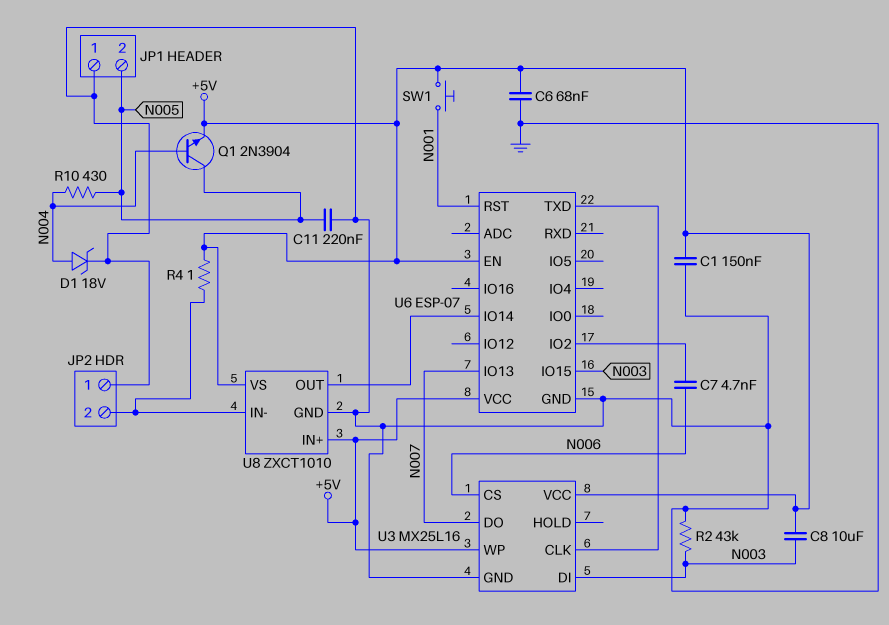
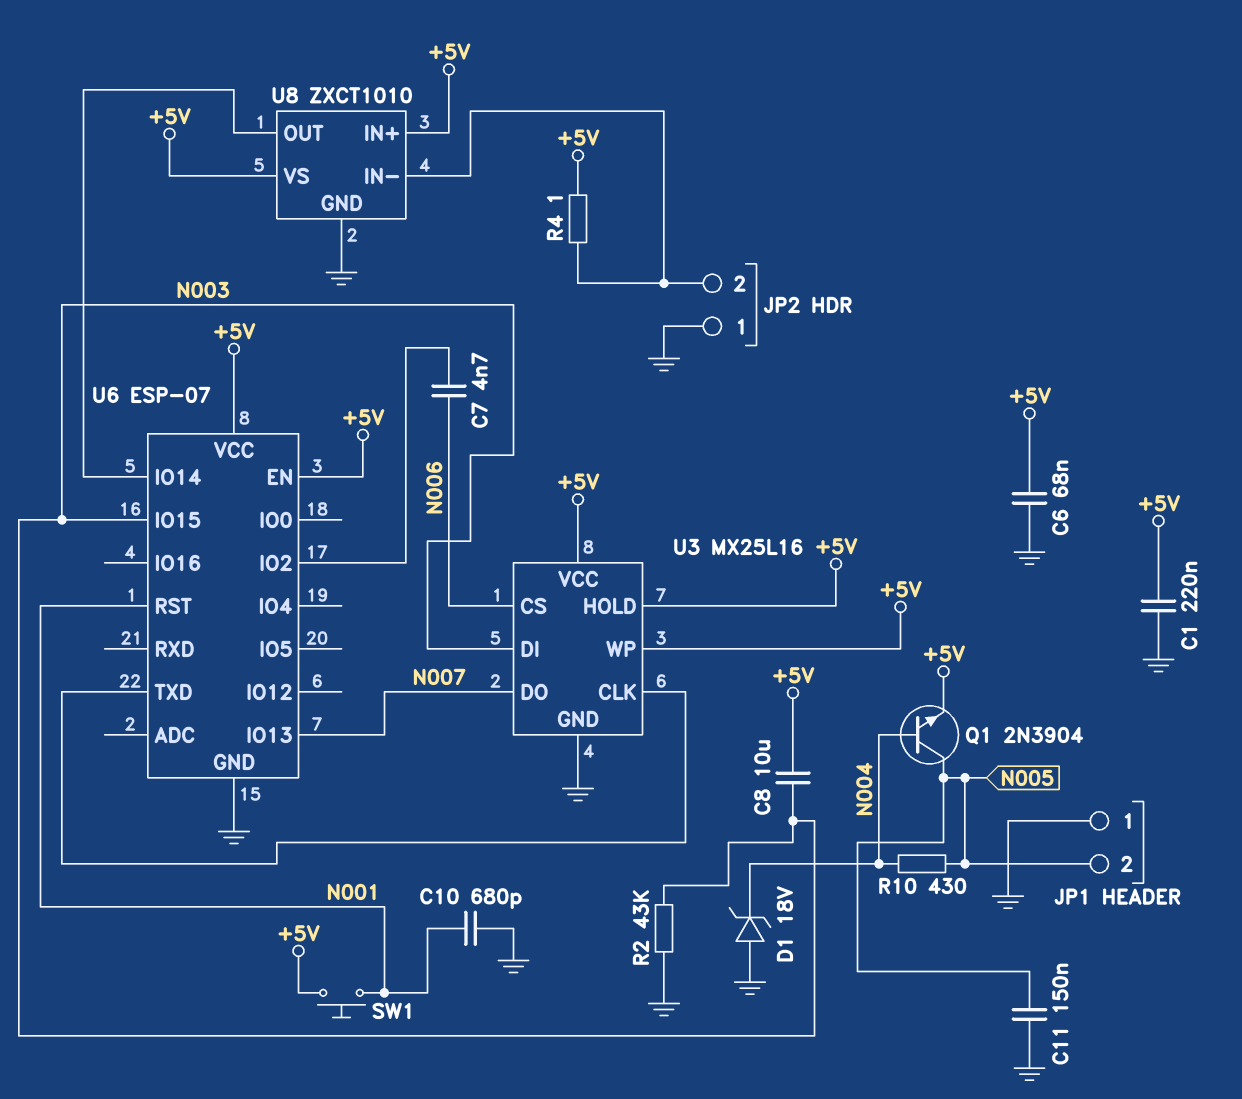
C1: 150nF (+5V, GND) -> 220nF (+5V, GND)
C10: none -> 680pF (GND, N001)
C11: 220nF (GND, N005) -> 150nF (GND, N005)
D1: zener 18V (A N004, K GND) -> zener 18V (A GND, K N004)
U3 pin HOLD: none -> +5V

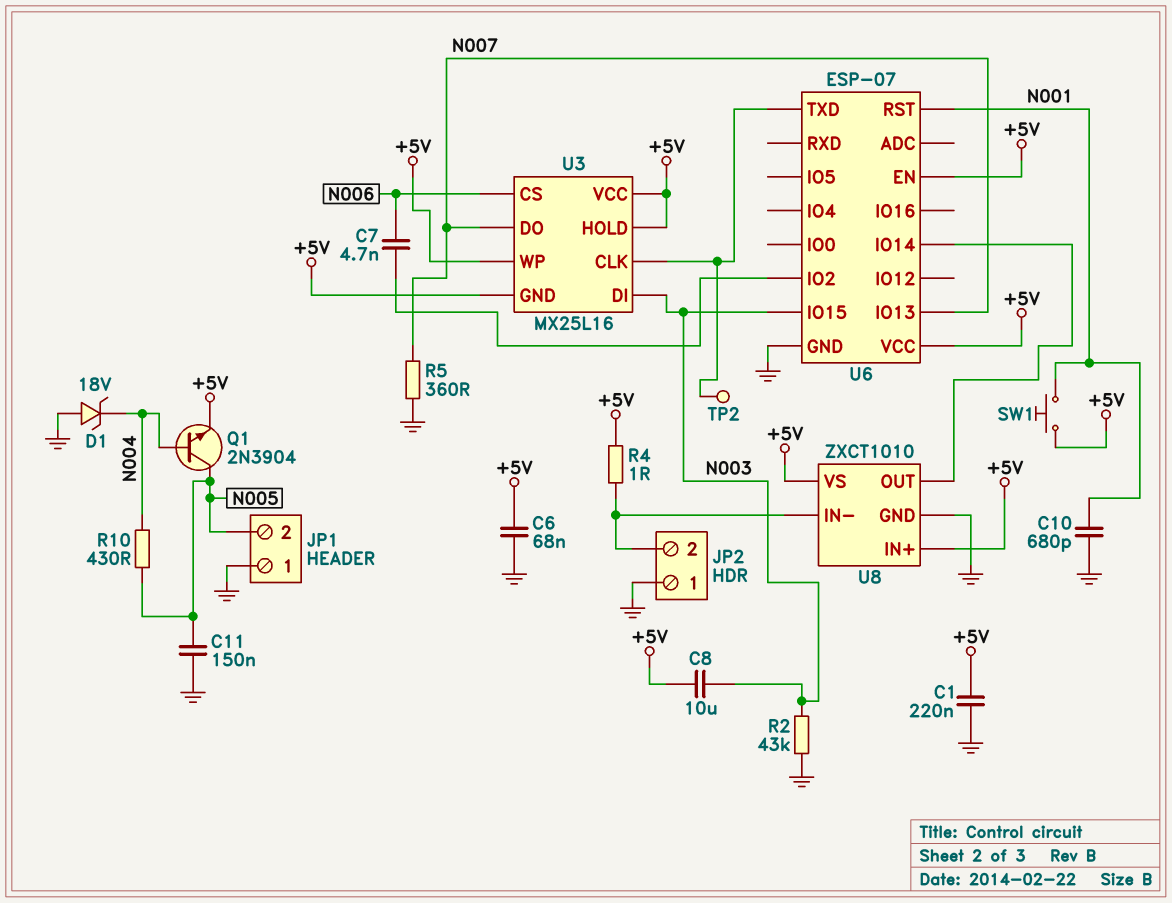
R5: none -> 360 (GND, N007)
TP2: none -> test point (U3/CLK)
U3 pin GND: GND -> +5V

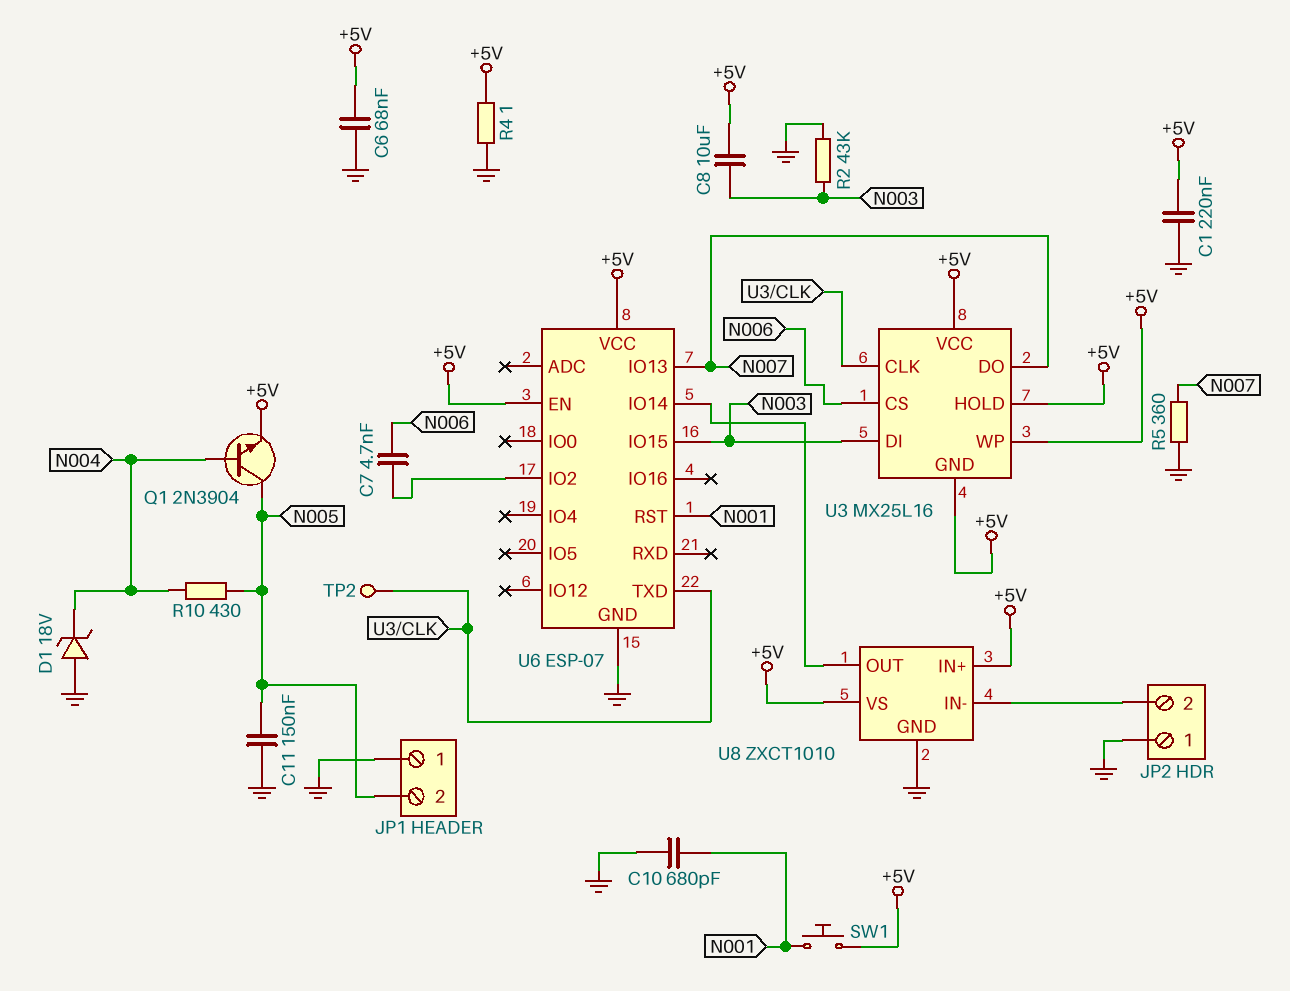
R4: 1 (+5V, JP2/2) -> 1 (+5V, GND)

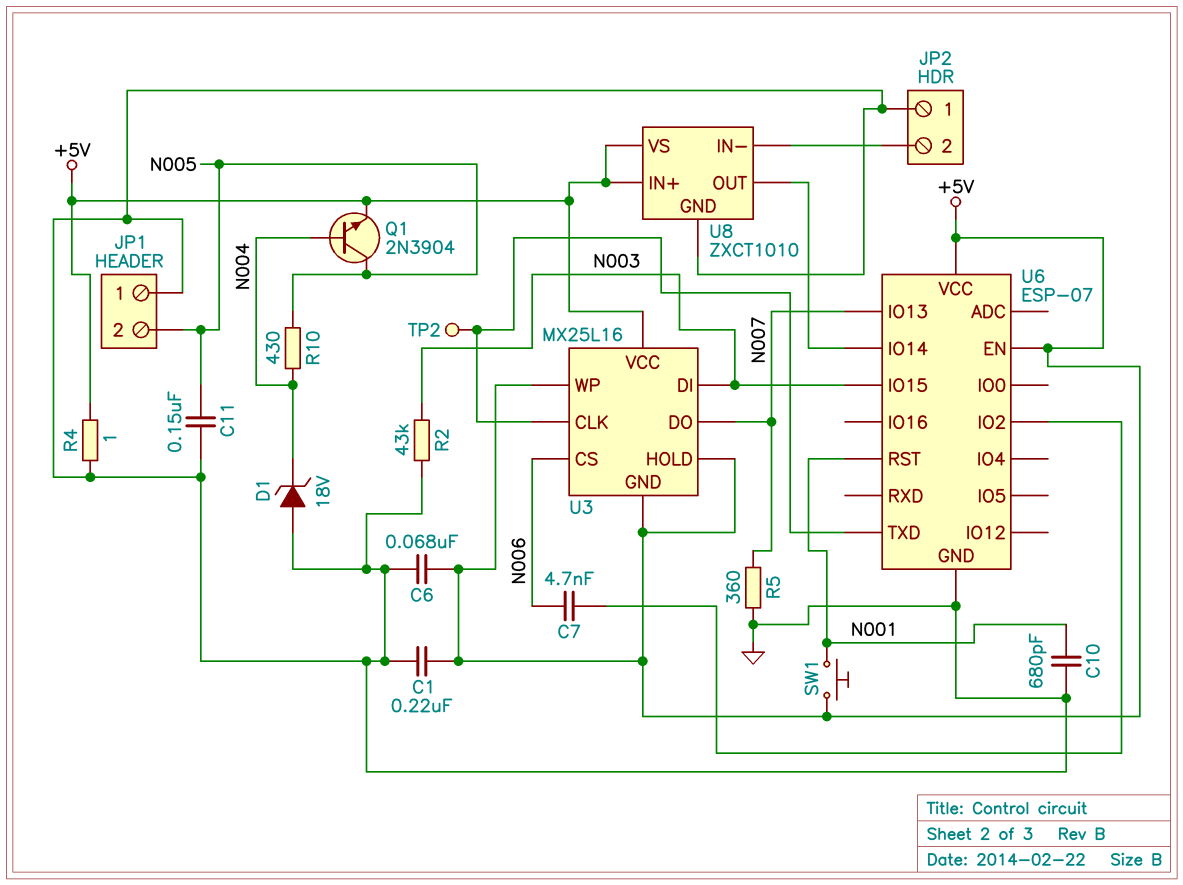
C8: 10uF (+5V, N003) -> none

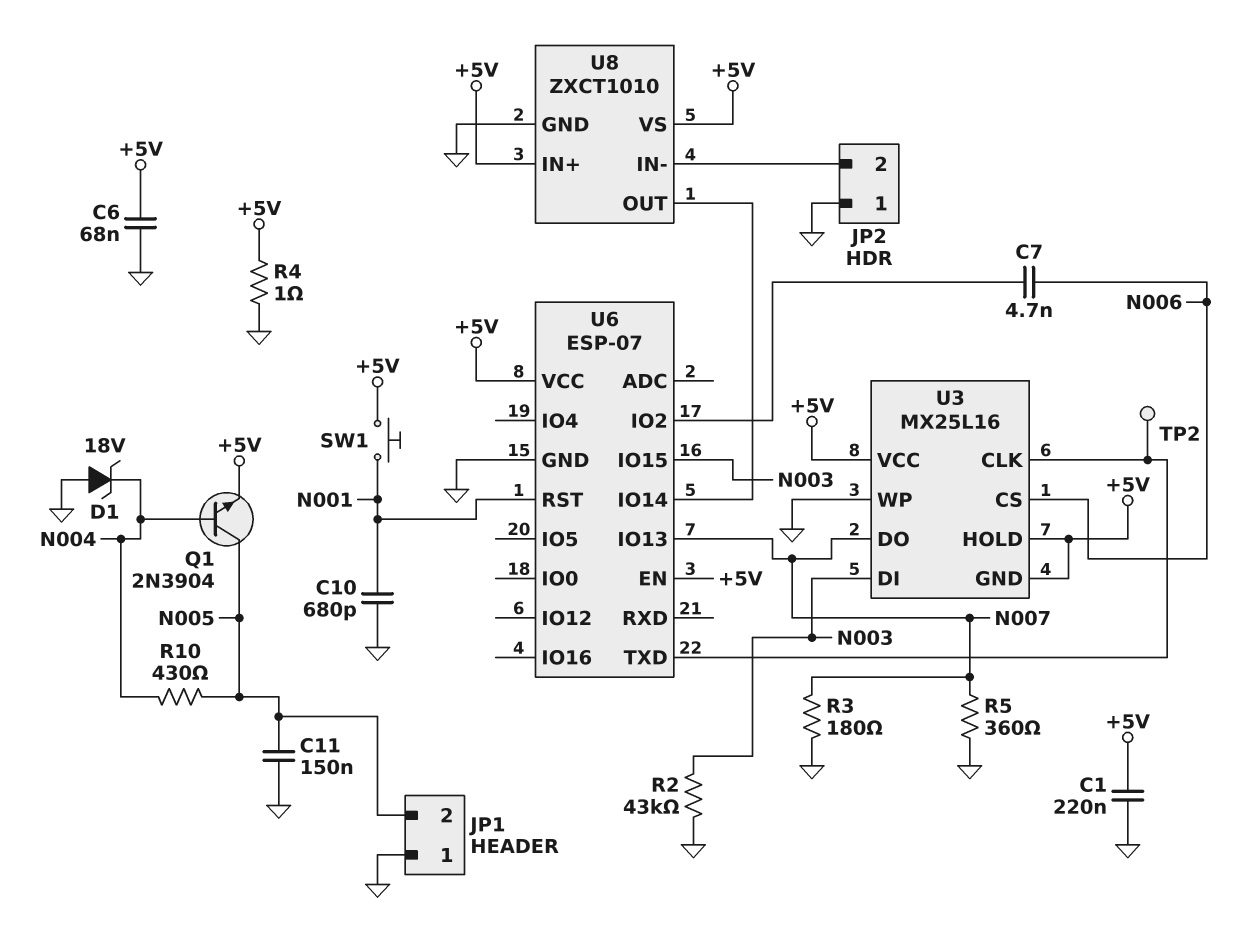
R3: none -> 180 (GND, N007)
U3 pin WP: +5V -> GND

